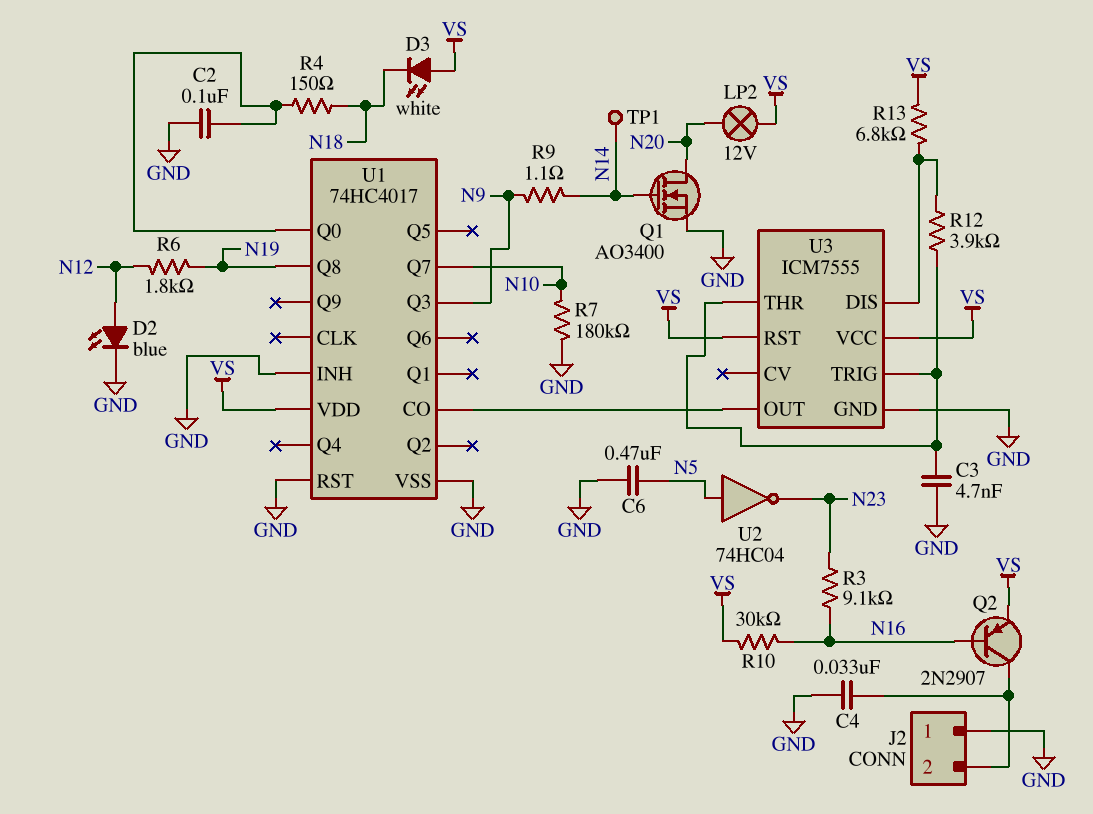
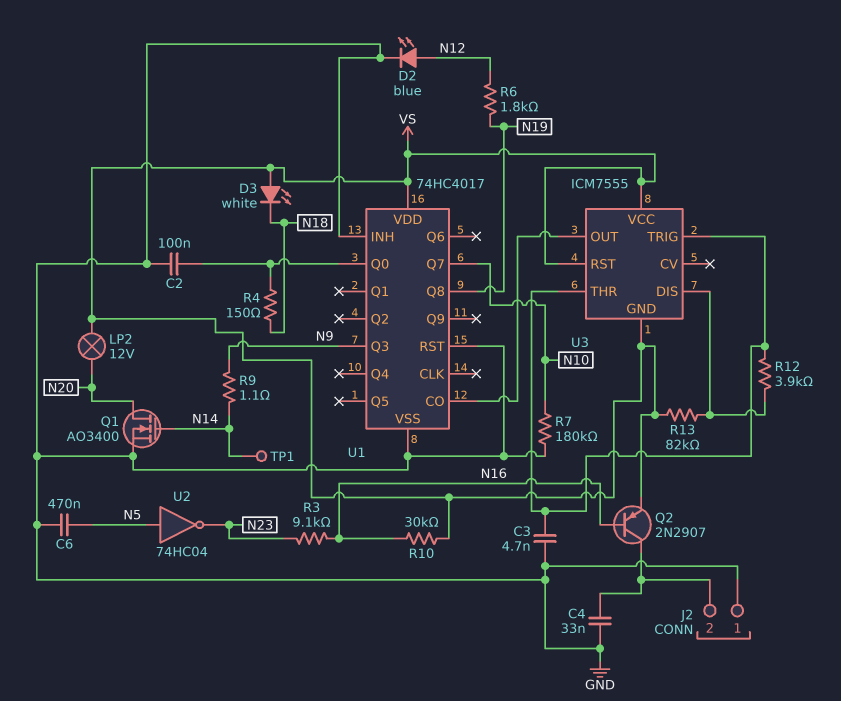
R13: 6.8k (U3/DIS, VS) -> 82k (U3/DIS, VS)
U3 pin GND: GND -> VS

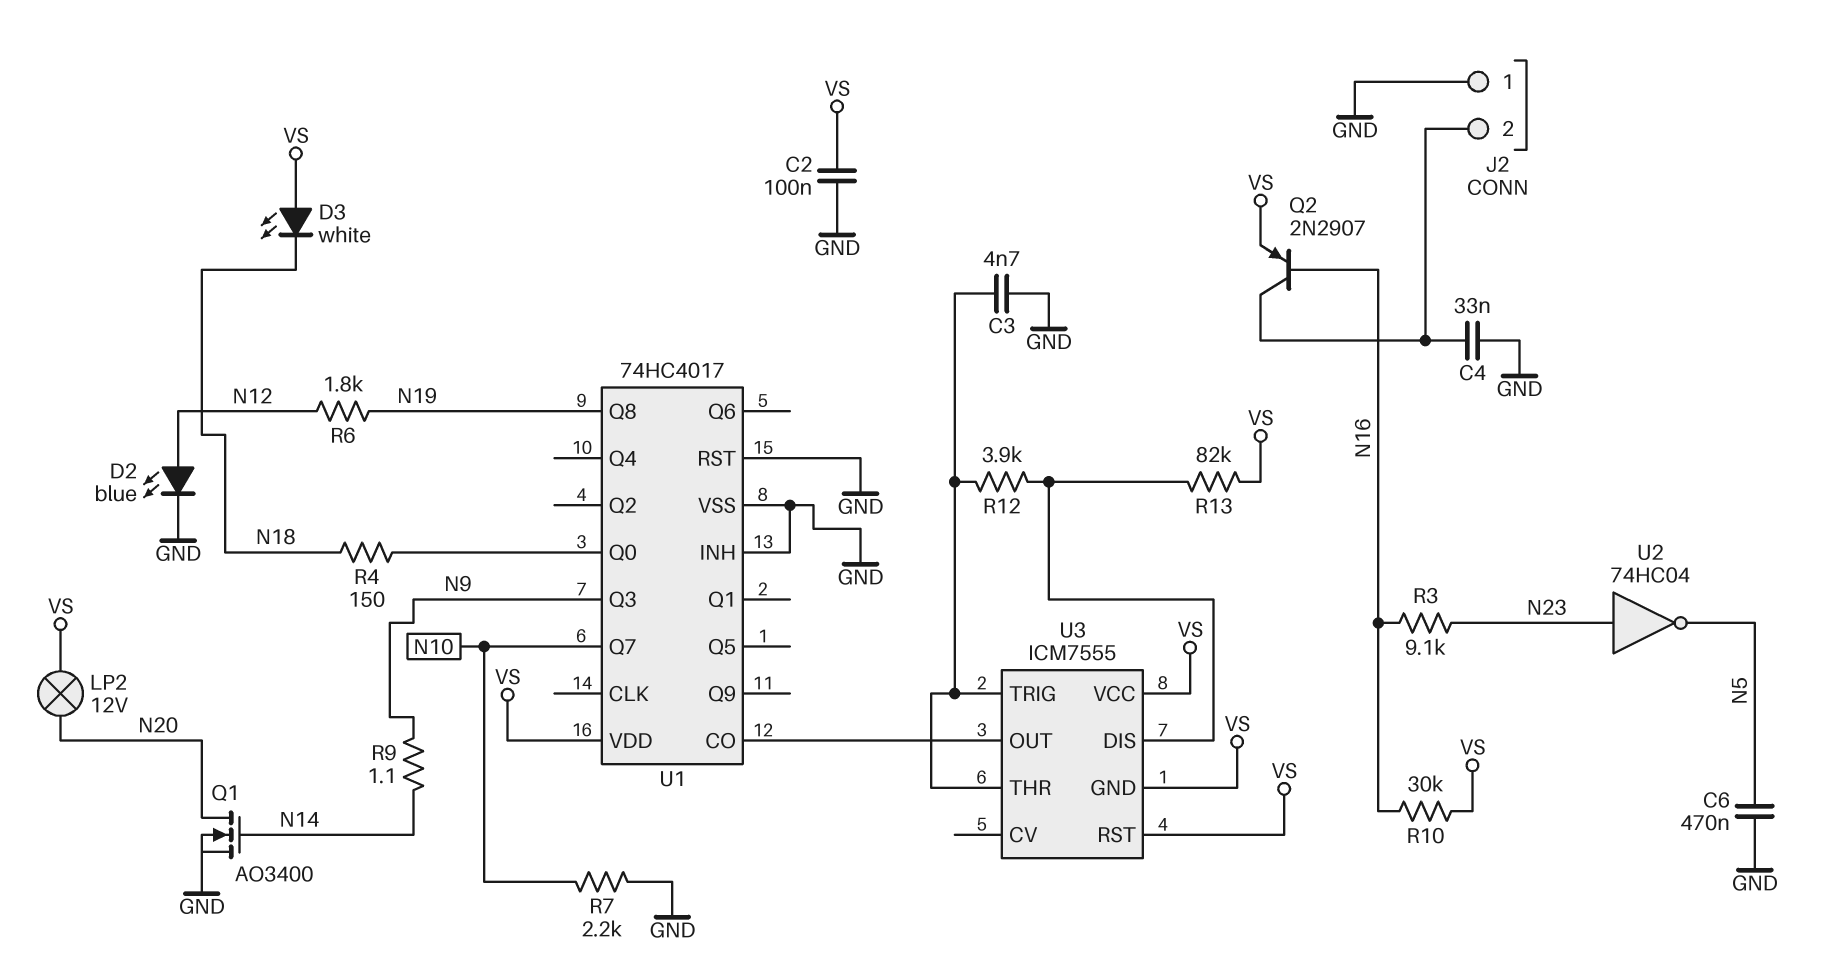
C2: 100nF (GND, U1/Q0) -> 100nF (GND, VS)
R7: 180k (GND, N10) -> 2.2k (GND, N10)
TP1: test point (N14) -> none
U2: NOT 74HC04 (in N5, out N23) -> NOT 74HC04 (in N23, out N5)

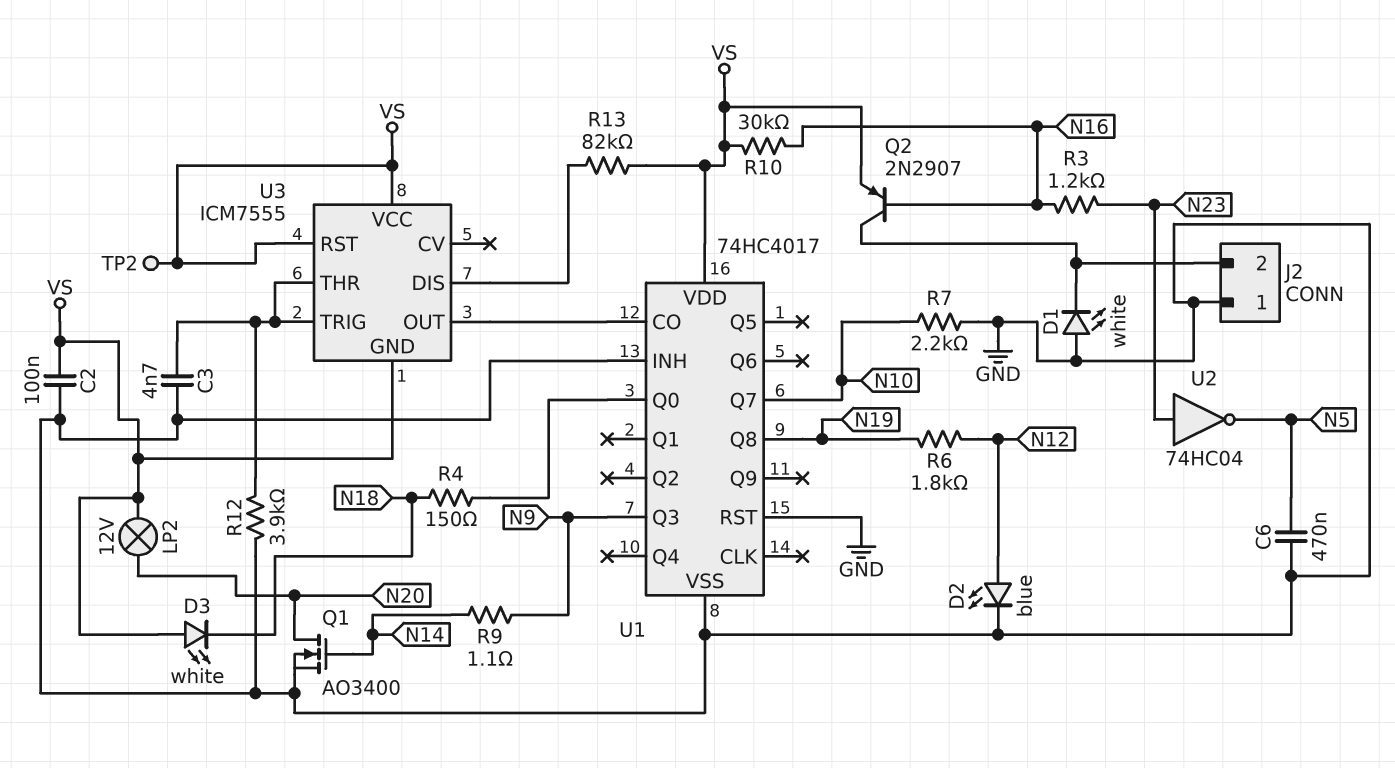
C4: 33nF (GND, J2/2) -> none
D1: none -> LED white (A GND, K J2/2)
R3: 9.1k (N16, N23) -> 1.2k (N16, N23)
R12: 3.9k (U3/DIS, U3/THR) -> 3.9k (GND, U3/THR)
TP2: none -> test point (VS)

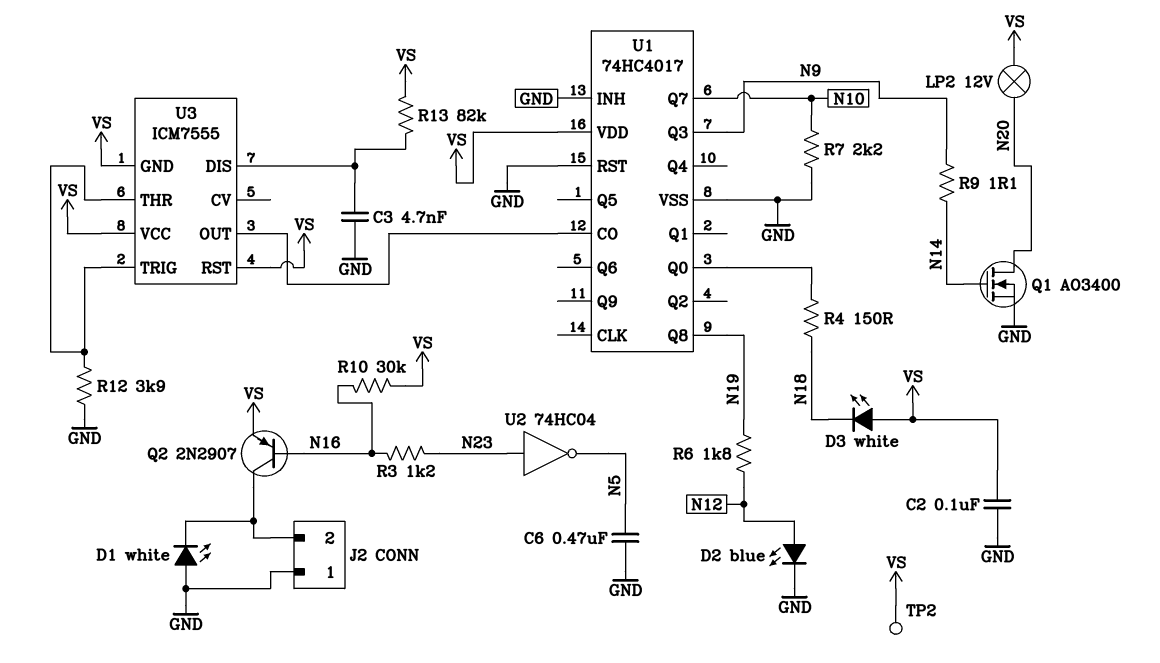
C3: 4.7nF (GND, U3/THR) -> 4.7nF (GND, U3/DIS)

